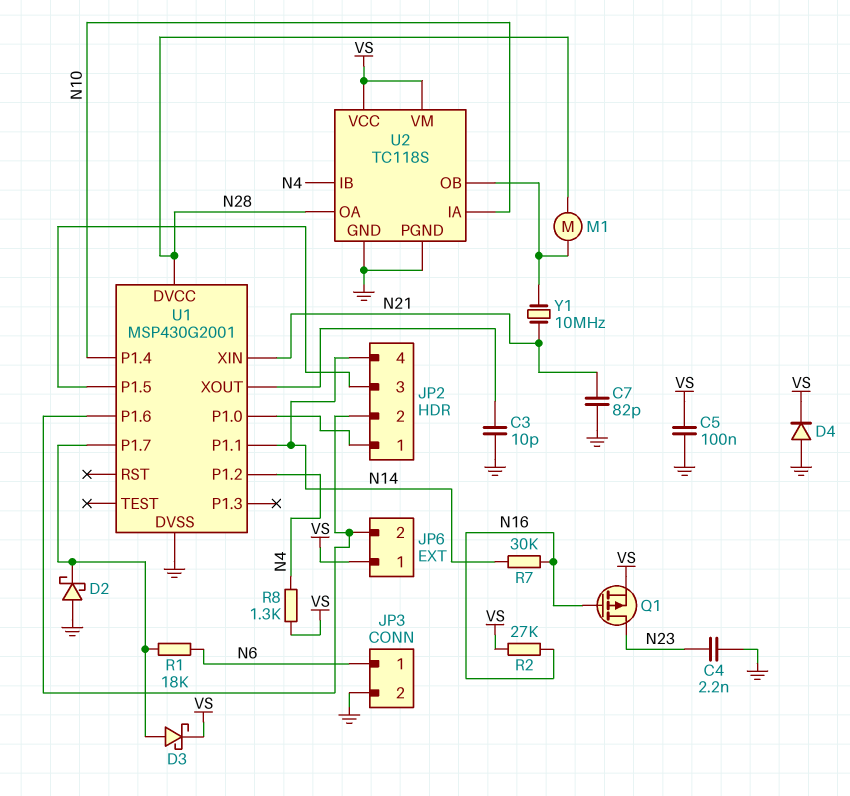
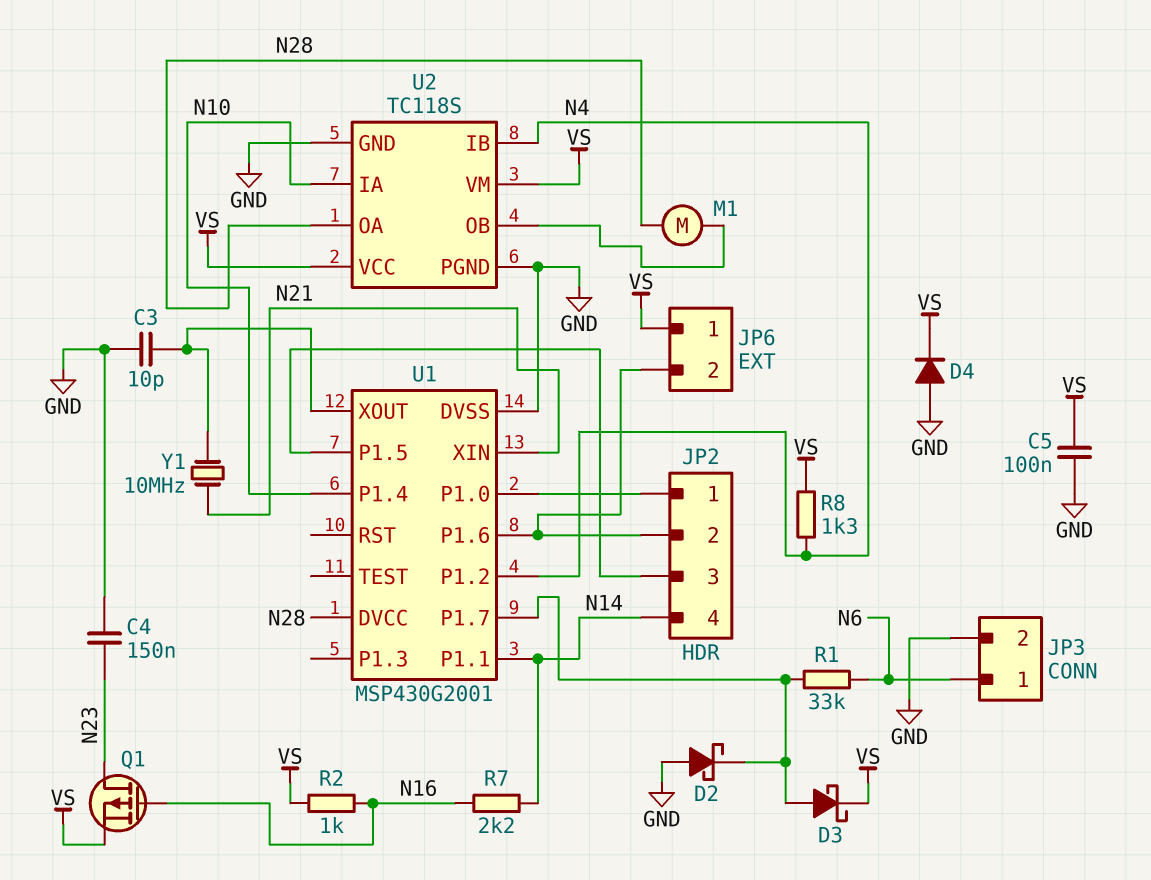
C4: 2.2nF (GND, N23) -> 150nF (GND, N23)
C7: 82pF (GND, N21) -> none
R1: 18k (N6, U1/P1.7) -> 33k (N6, U1/P1.7)
R2: 27k (N16, VS) -> 1k (N16, VS)
R7: 30k (N14, N16) -> 2.2k (N14, N16)
Y1: 10MHz (N21, U2/OB) -> 10MHz (N21, U1/XOUT)

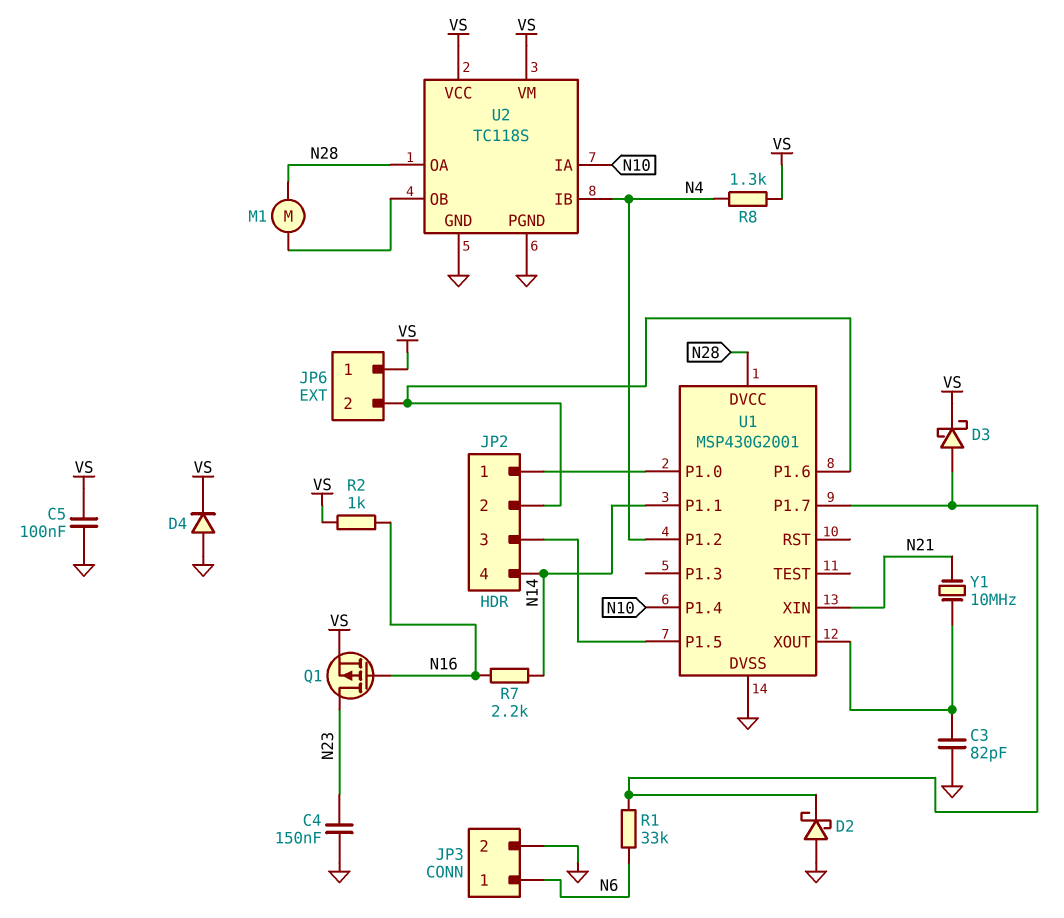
C3: 10pF (GND, U1/XOUT) -> 82pF (GND, U1/XOUT)

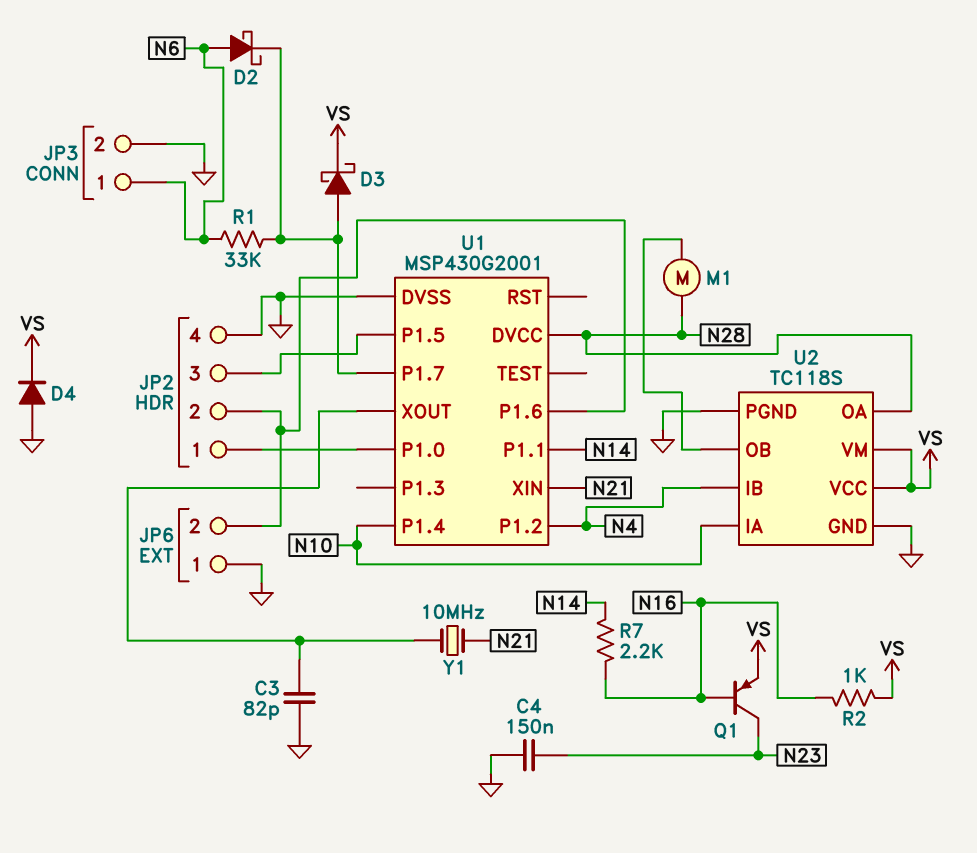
C5: 100nF (GND, VS) -> none
D2: schottky (A GND, K U1/P1.7) -> schottky (A N6, K U1/P1.7)
JP2 pin 4: N14 -> GND
JP6 pin 1: VS -> GND
Q1: PMOS (G N16, D N23, S VS) -> PNP (B N16, C N23, E VS)
R8: 1.3k (N4, VS) -> none

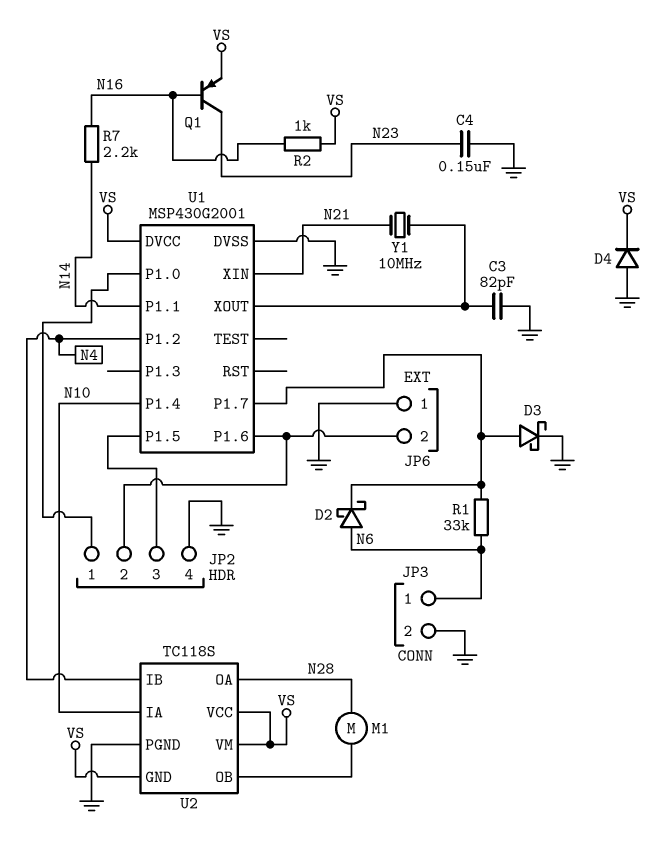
D3: schottky (A U1/P1.7, K VS) -> schottky (A U1/P1.7, K GND)
U1 pin DVCC: N28 -> VS
U2 pin GND: GND -> VS

